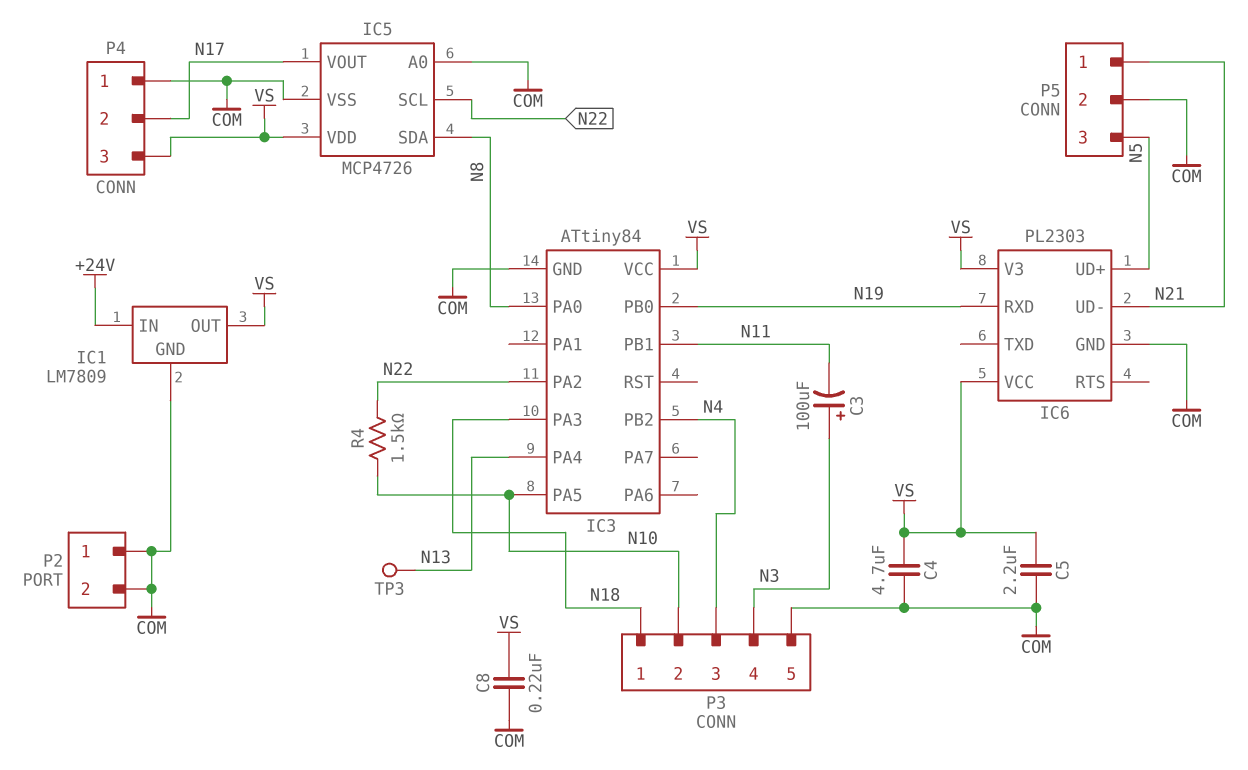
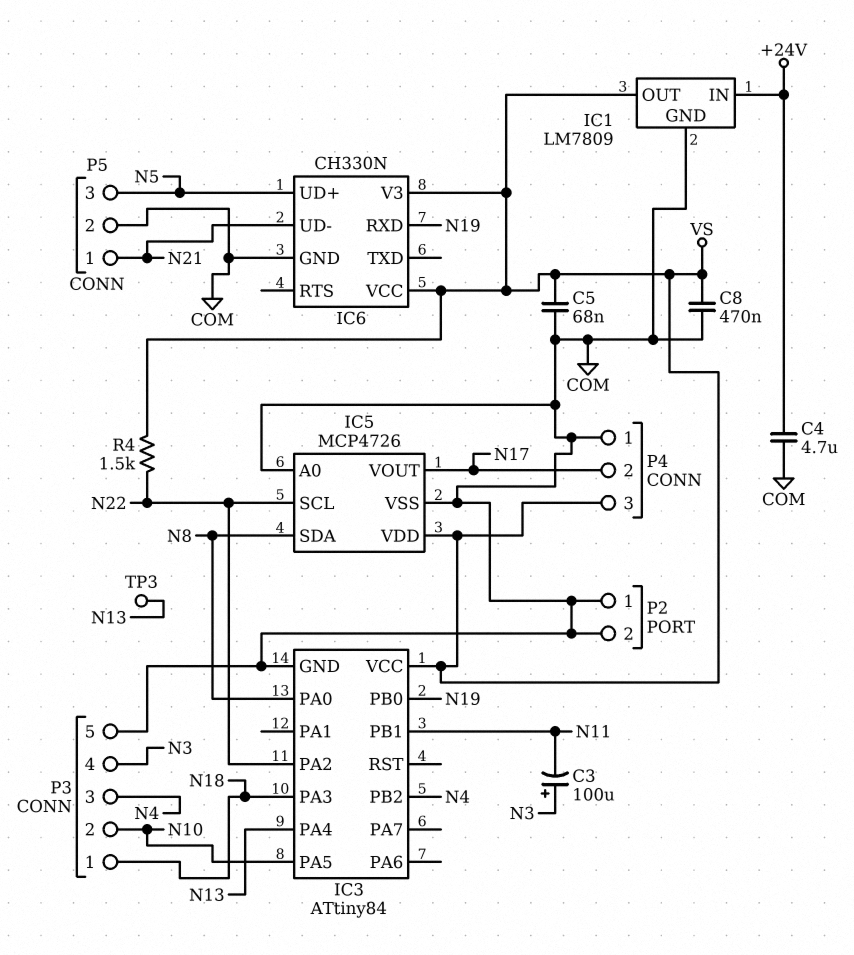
C4: 4.7uF (COM, VS) -> 4.7uF (+24V, COM)
C5: 2.2uF (COM, VS) -> 68nF (COM, VS)
C8: 220nF (COM, VS) -> 470nF (COM, VS)
IC6: PL2303 -> CH330N
R4: 1.5k (N10, N22) -> 1.5k (N22, VS)

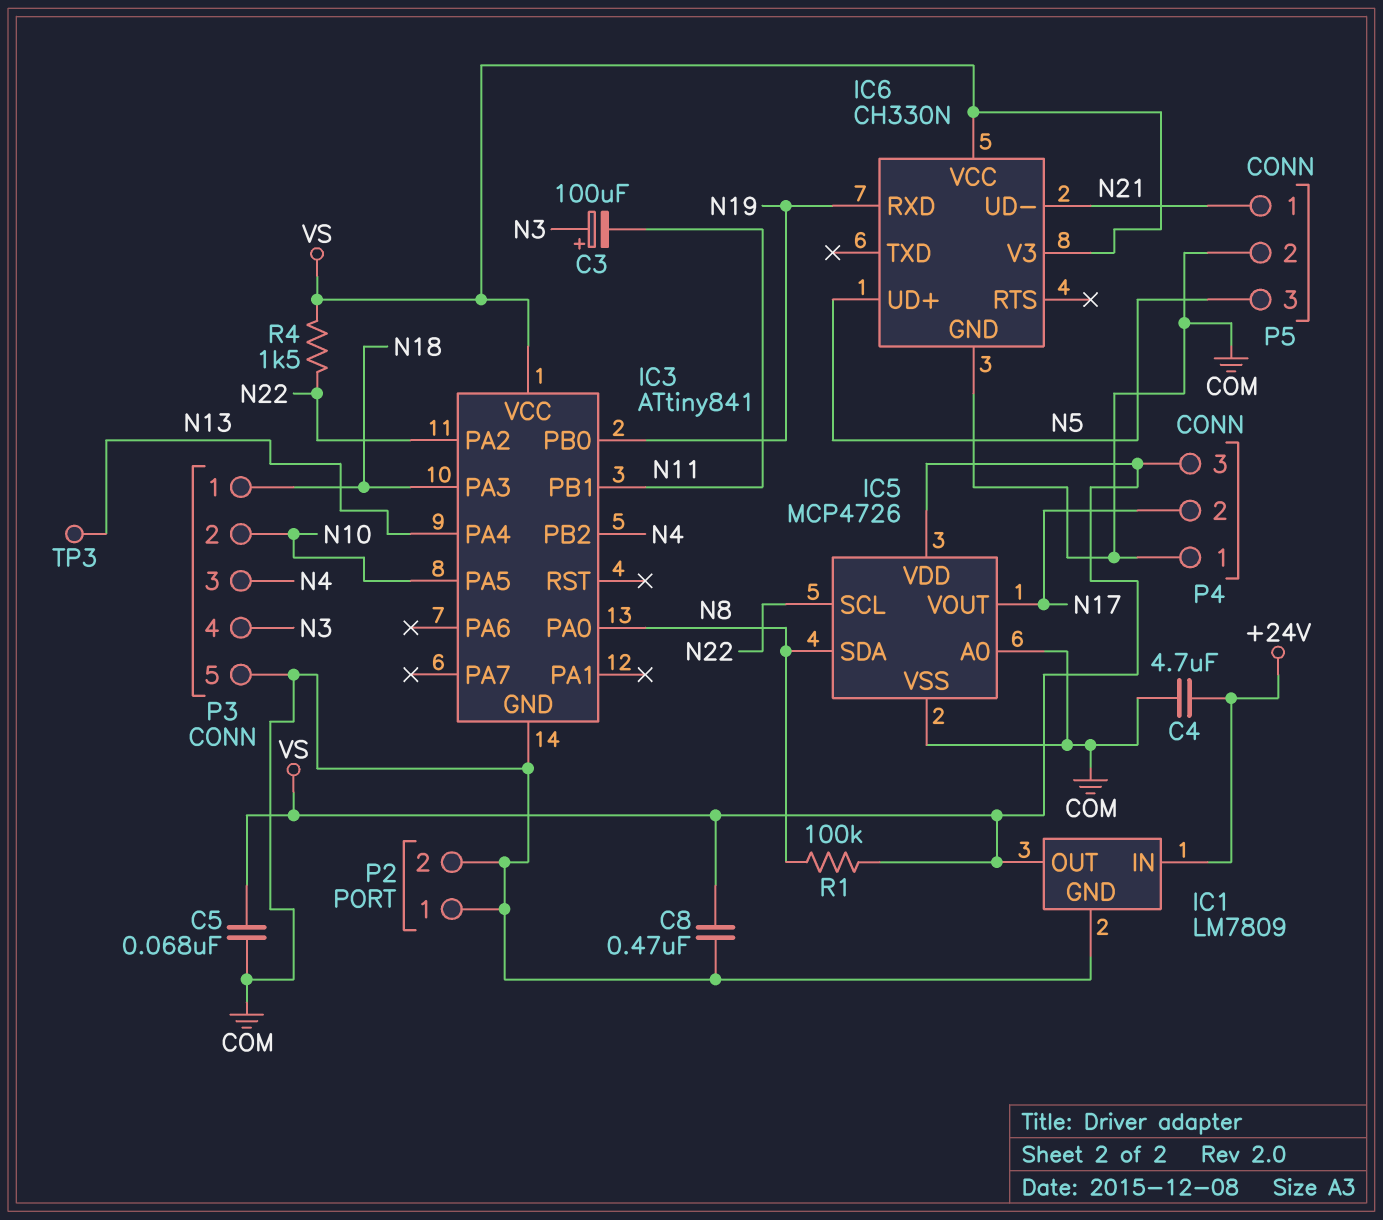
IC3: ATtiny84 -> ATtiny841
R1: none -> 100k (N8, VS)

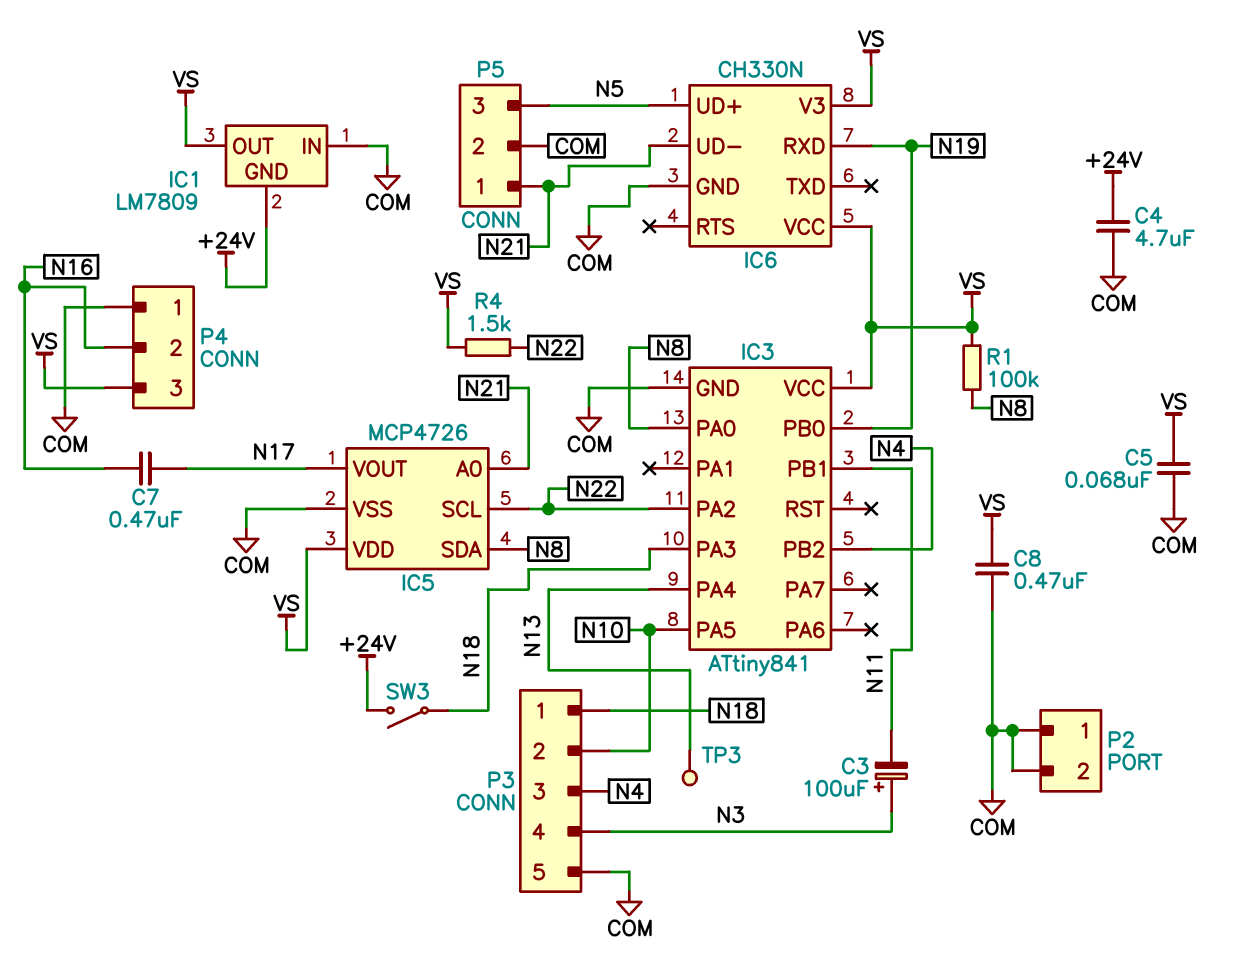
C7: none -> 470nF (N16, N17)
IC1 pin GND: COM -> +24V
IC1 pin IN: +24V -> COM
IC5 pin A0: COM -> N21
P4 pin 2: N17 -> N16
SW3: none -> switch (+24V, N18)

